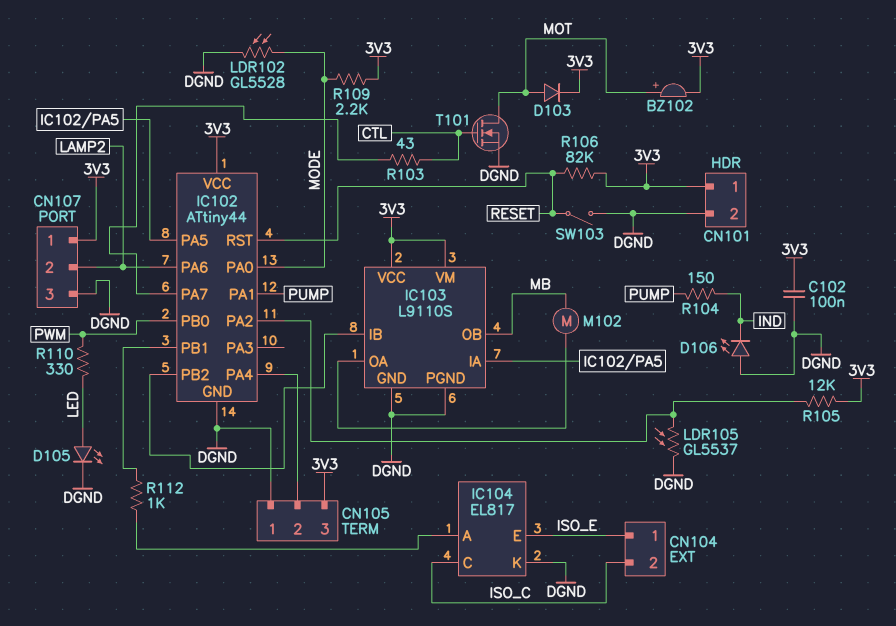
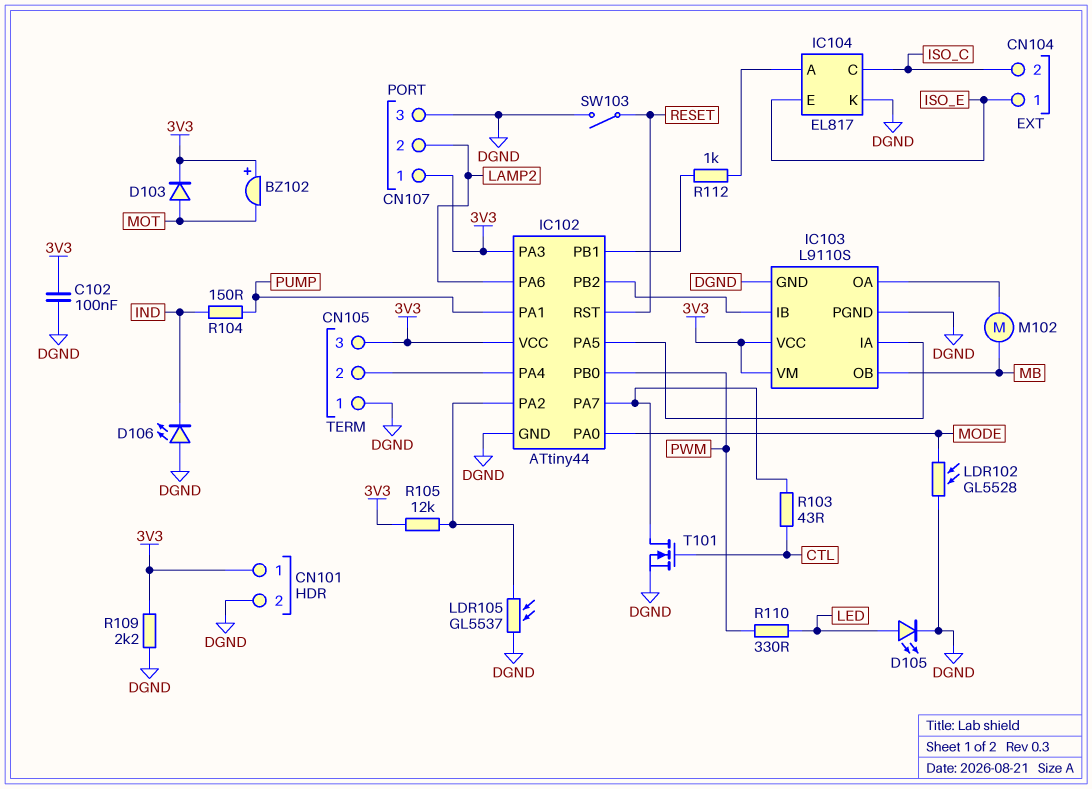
BZ102: buzzer (plus MOT, minus 3V3) -> buzzer (plus 3V3, minus MOT)
IC102 pin PA3: none -> 3V3
R106: 82k (3V3, RESET) -> none
R109: 2.2k (3V3, MODE) -> 2.2k (3V3, DGND)
T101: NMOS (G CTL, D MOT, S DGND) -> NMOS (G CTL, D IC102/PA7, S DGND)

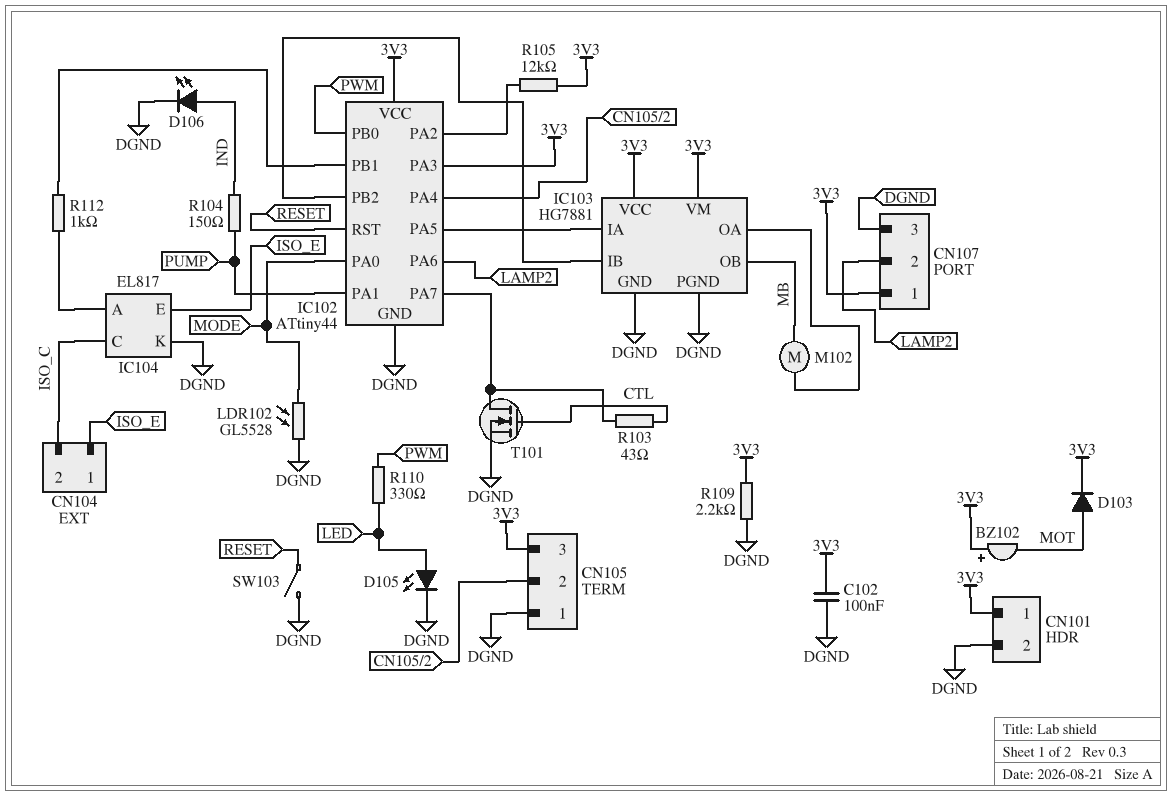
D106: LED (A DGND, K IND) -> LED (A IND, K DGND)
IC103: L9110S -> HG7881
LDR105: GL5537 (DGND, IC102/PA2) -> none

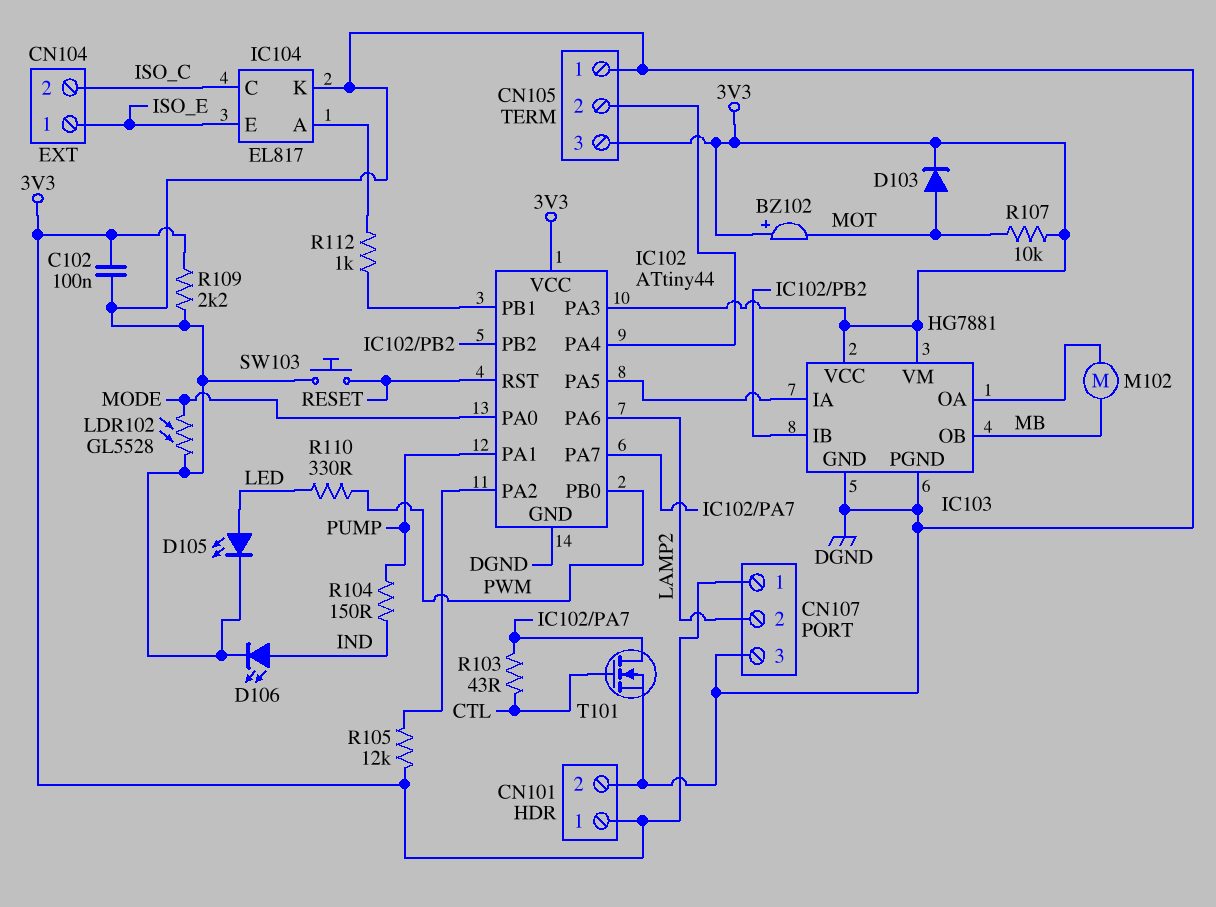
R107: none -> 10k (3V3, MOT)
SW103: switch (DGND, RESET) -> button (DGND, RESET)

